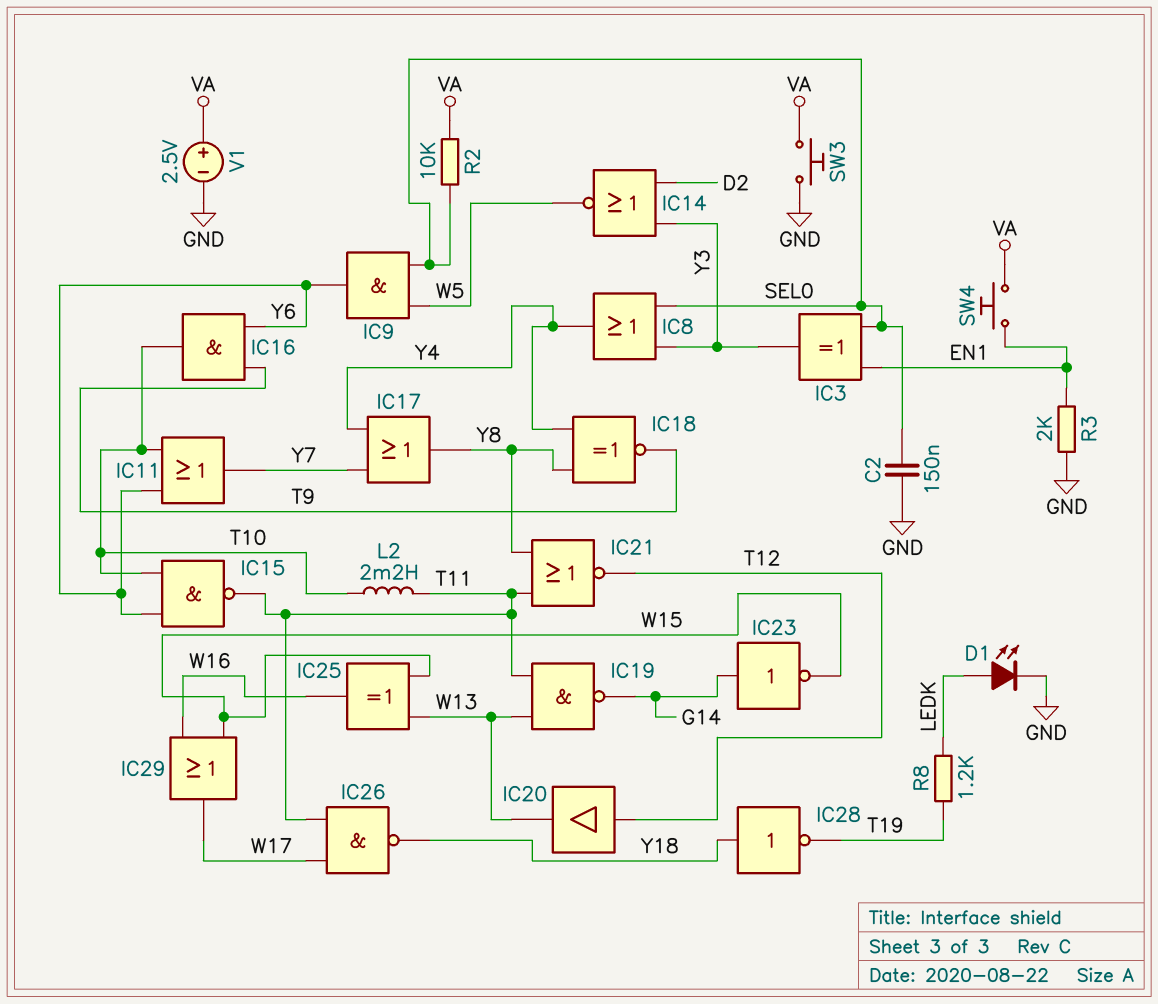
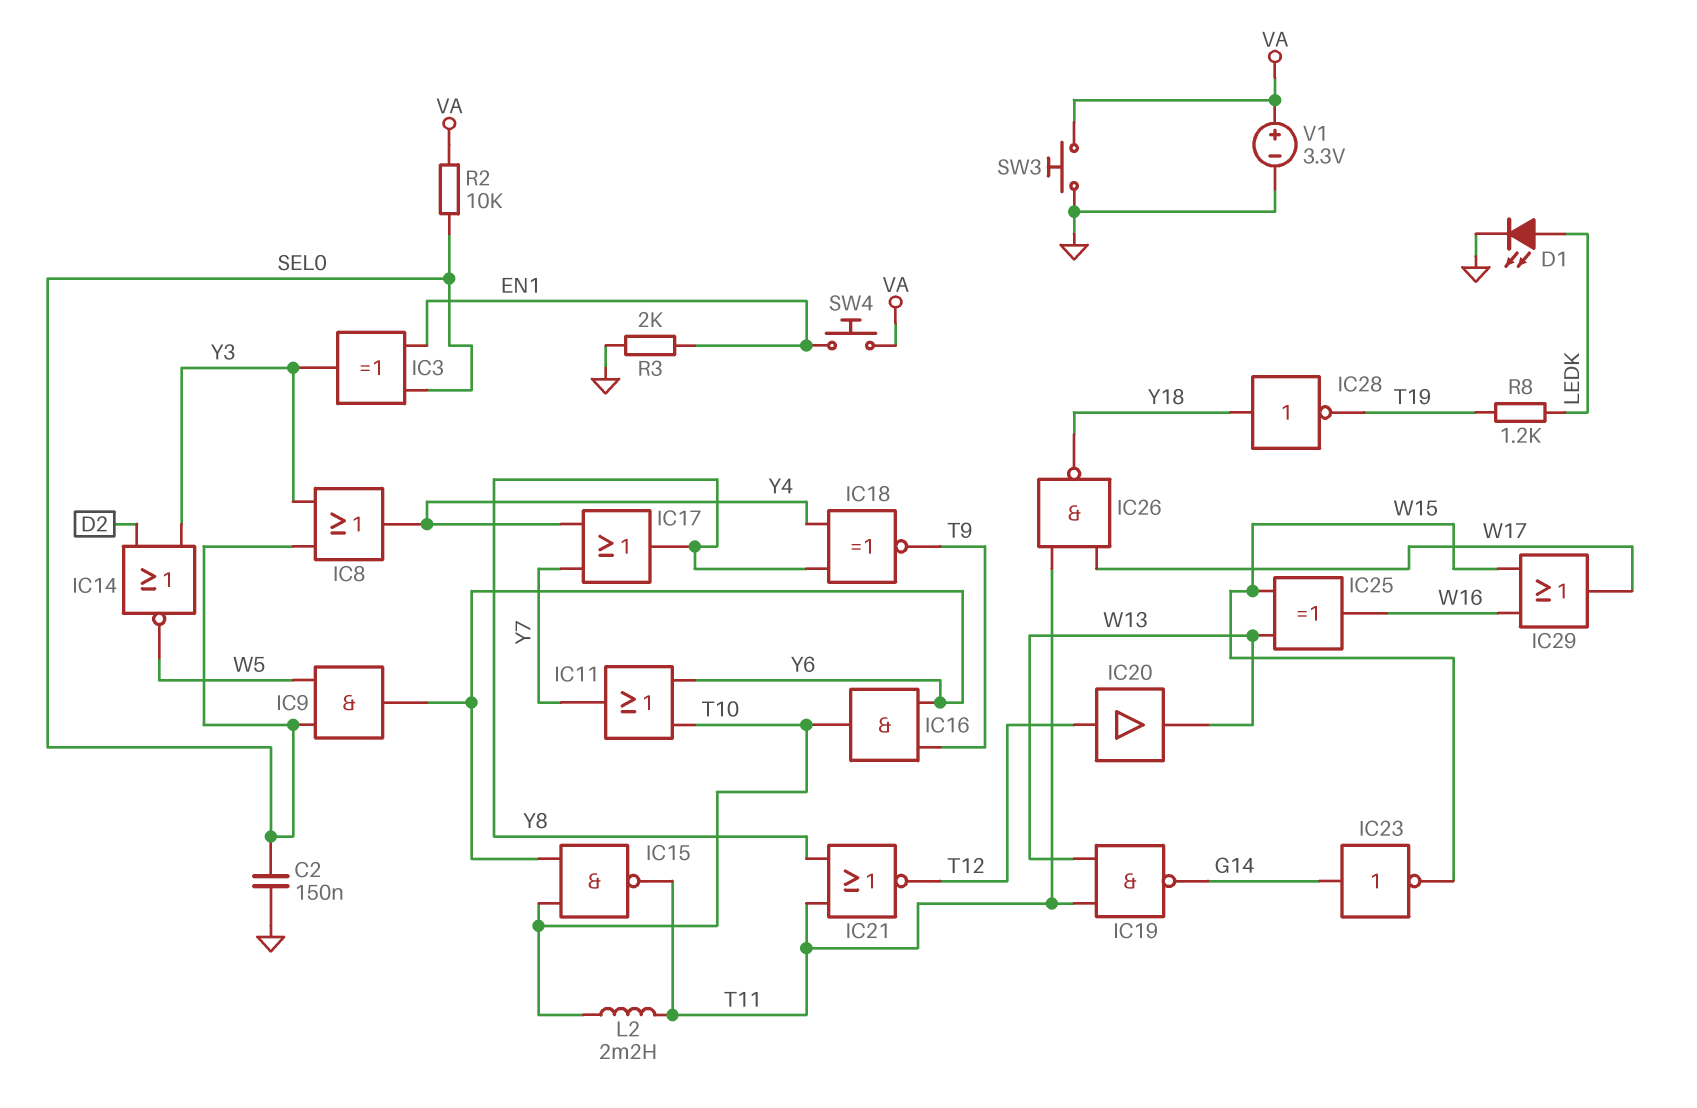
V1: 2.5V (plus VA, minus GND) -> 3.3V (plus VA, minus GND)

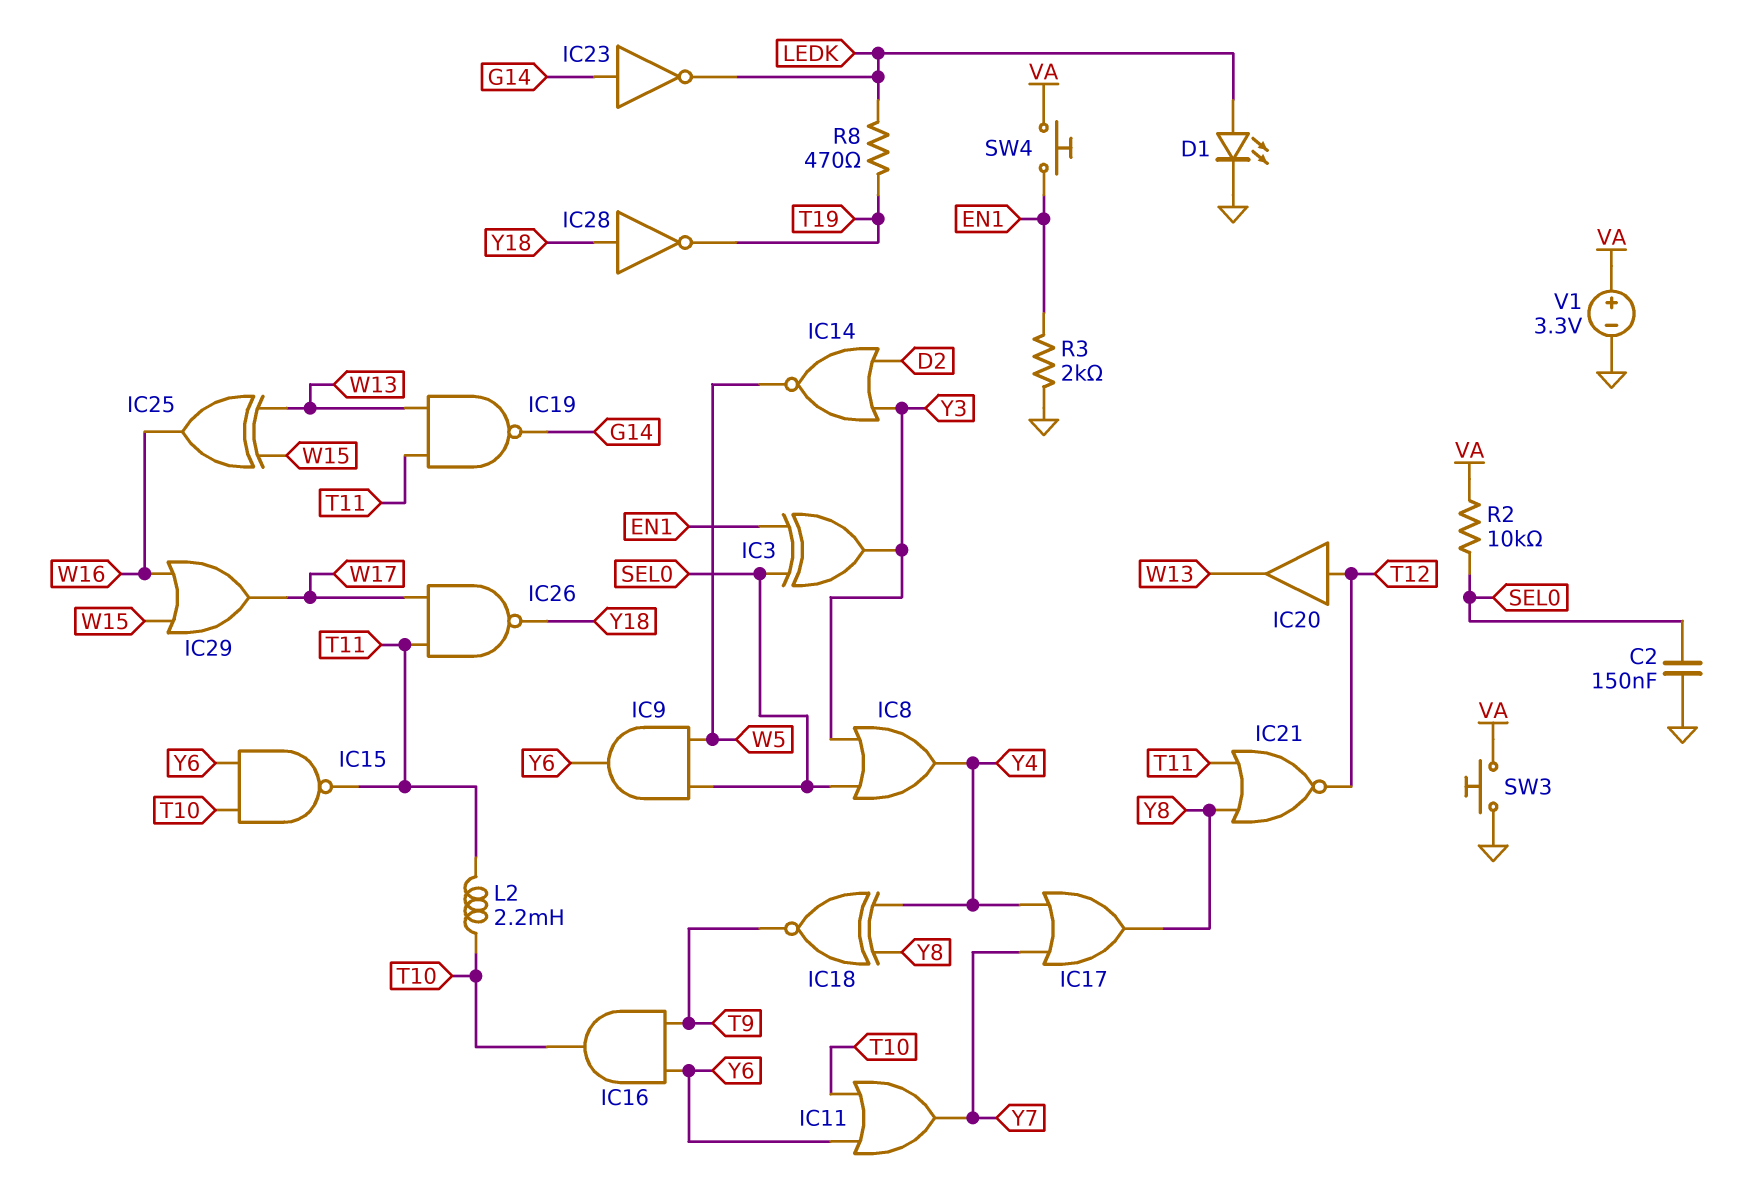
IC23: NOT (in G14, out W15) -> NOT (in G14, out LEDK)
R8: 1.2k (LEDK, T19) -> 470 (LEDK, T19)

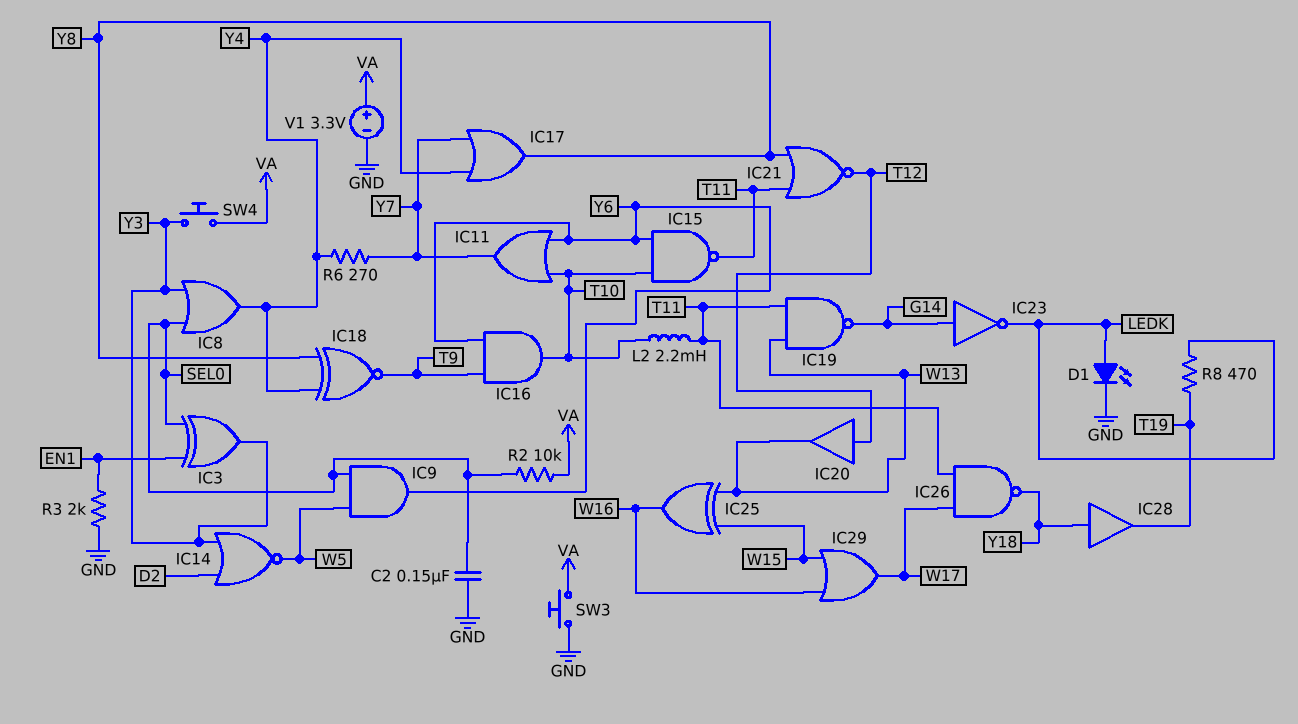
IC28: NOT (in Y18, out T19) -> buffer (in Y18, out T19)
R6: none -> 270 (Y4, Y7)
SW4: button (EN1, VA) -> button (VA, Y3)

